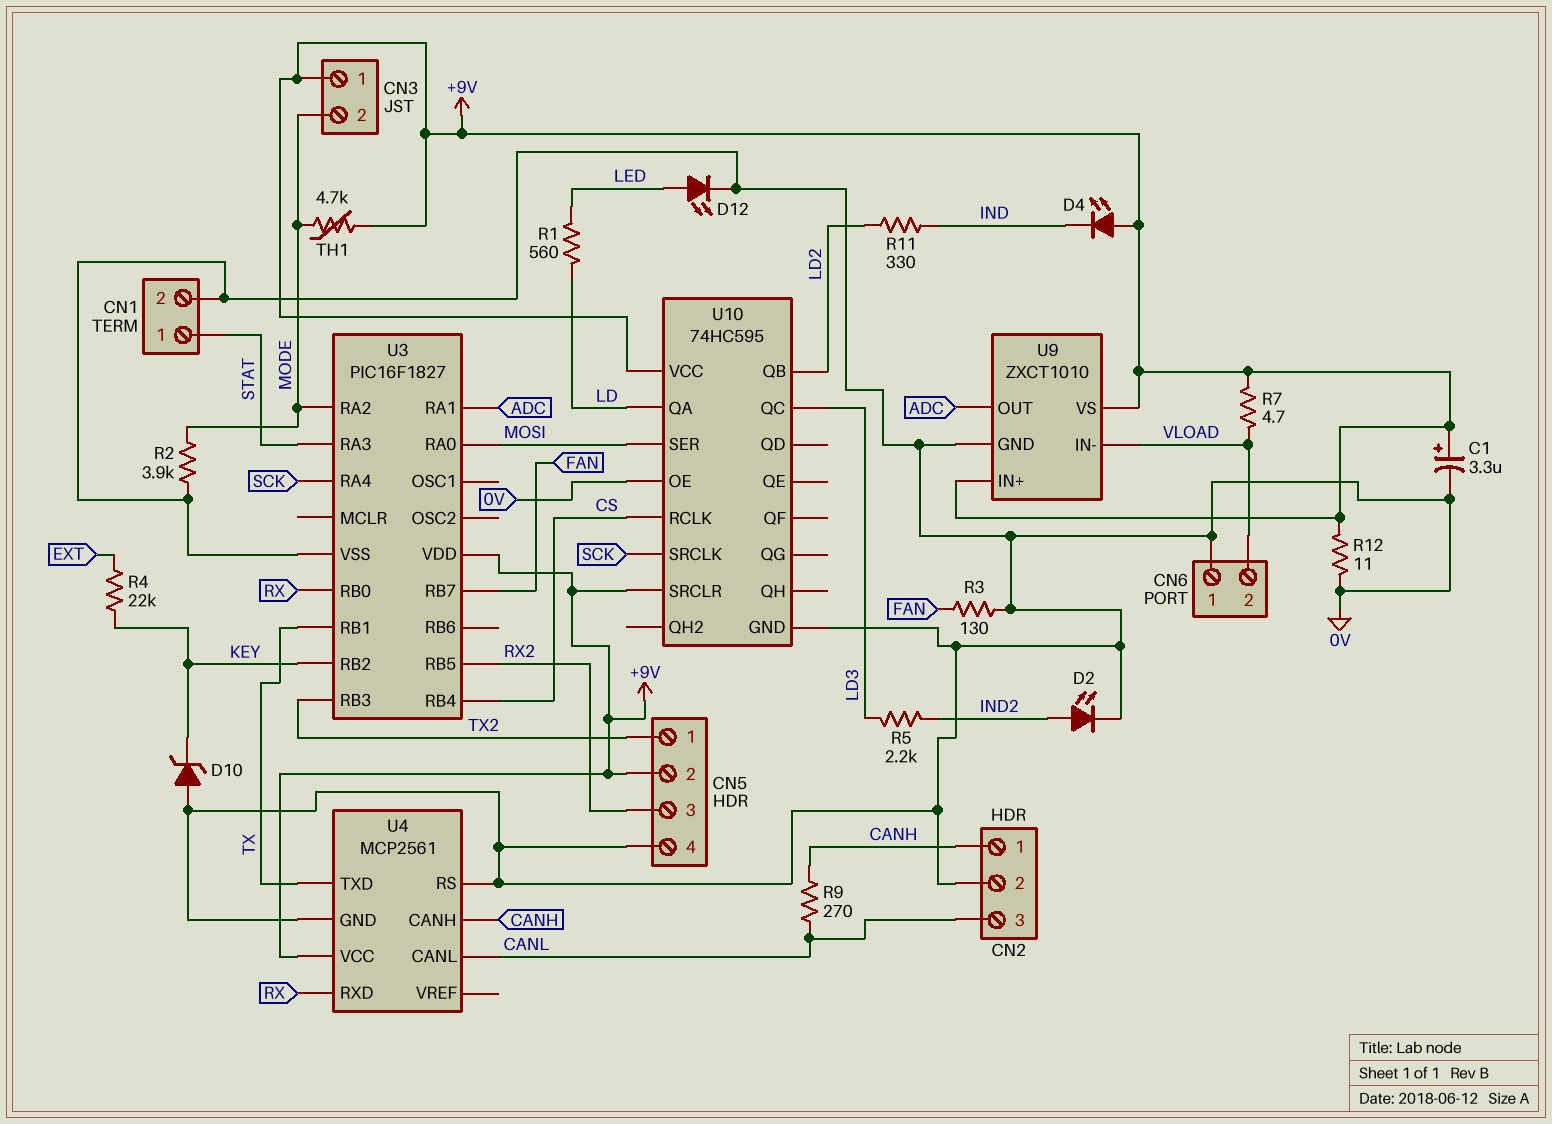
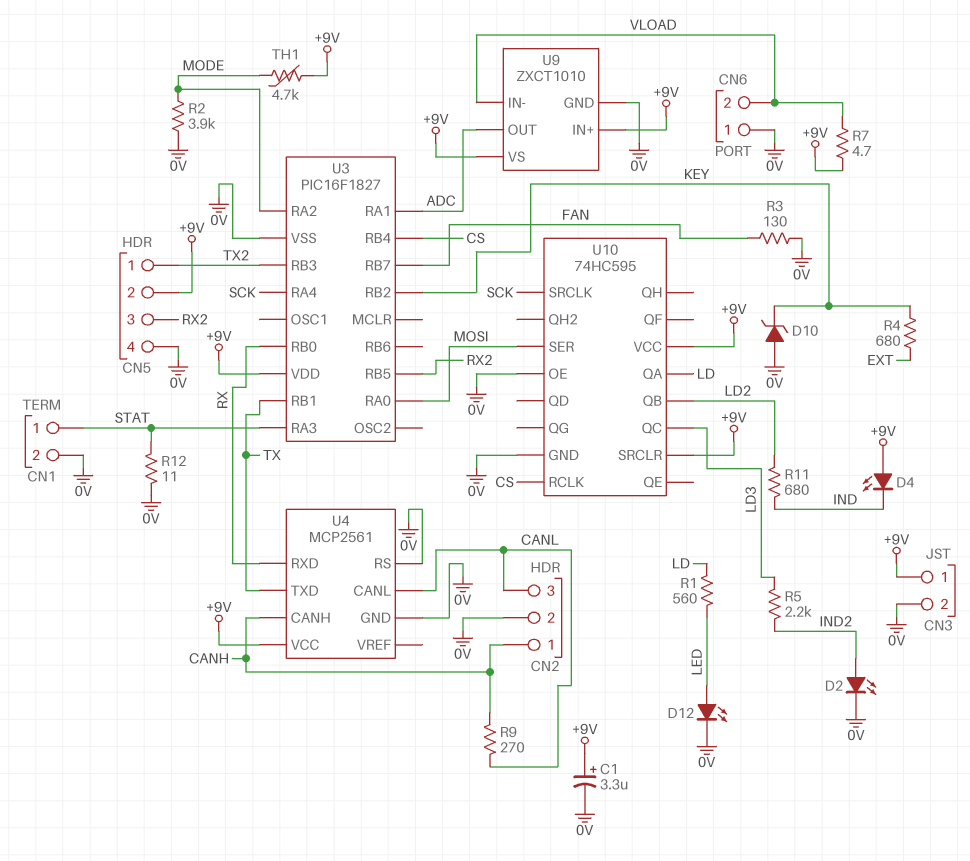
CN3 pin 2: MODE -> 0V
R4: 22k (EXT, KEY) -> 680 (EXT, KEY)
R11: 330 (IND, LD2) -> 680 (IND, LD2)
R12: 11 (+9V, 0V) -> 11 (0V, STAT)

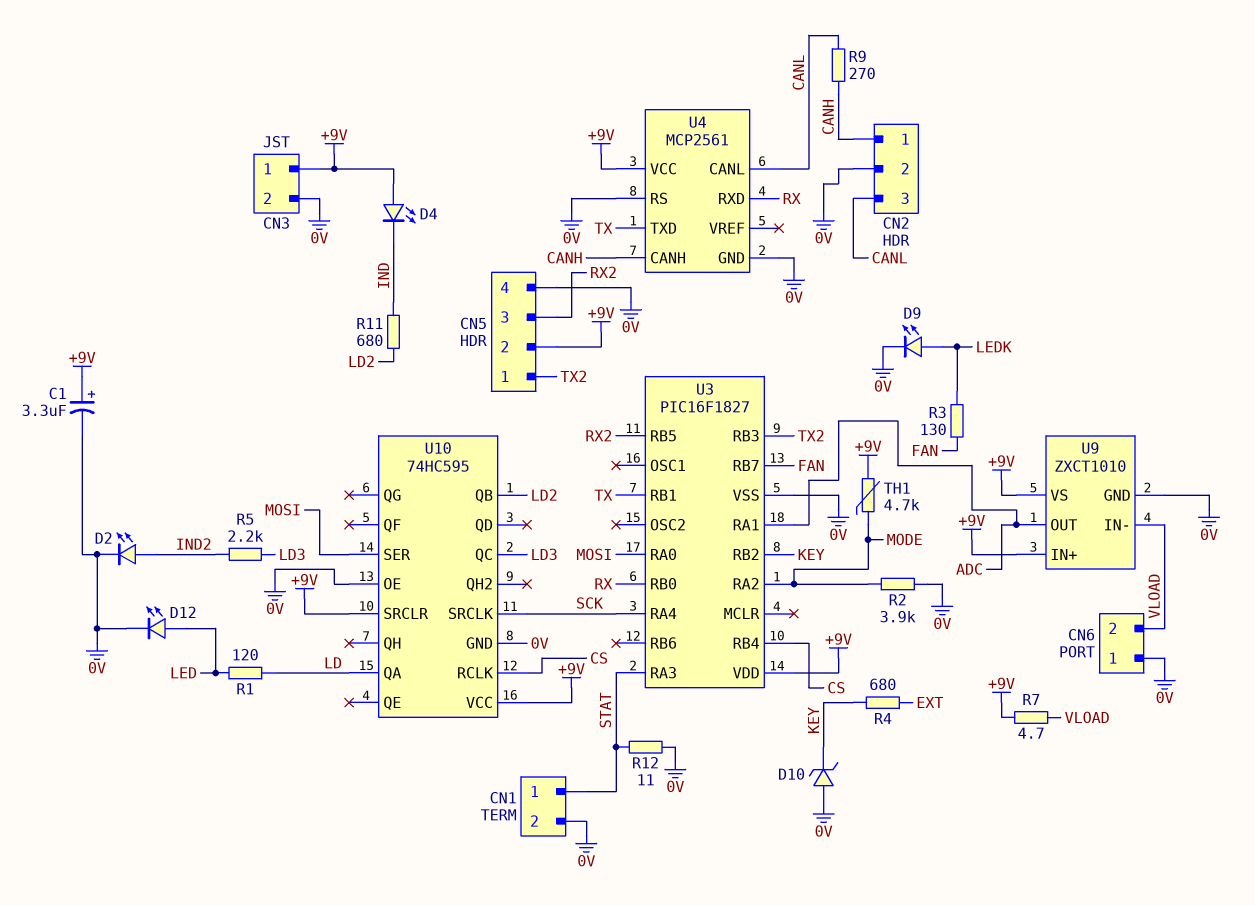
D9: none -> LED (A LEDK, K 0V)
R1: 560 (LD, LED) -> 120 (LD, LED)
R3: 130 (0V, FAN) -> 130 (FAN, LEDK)

